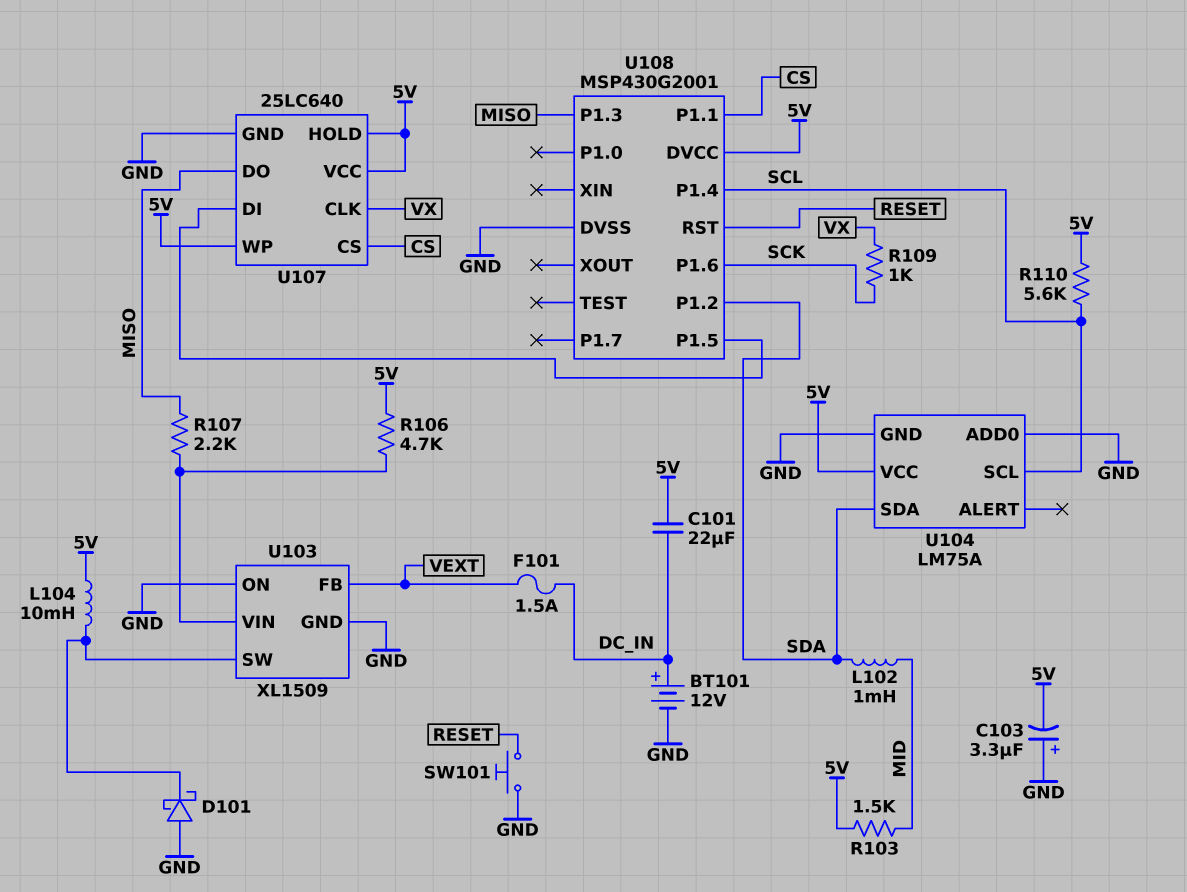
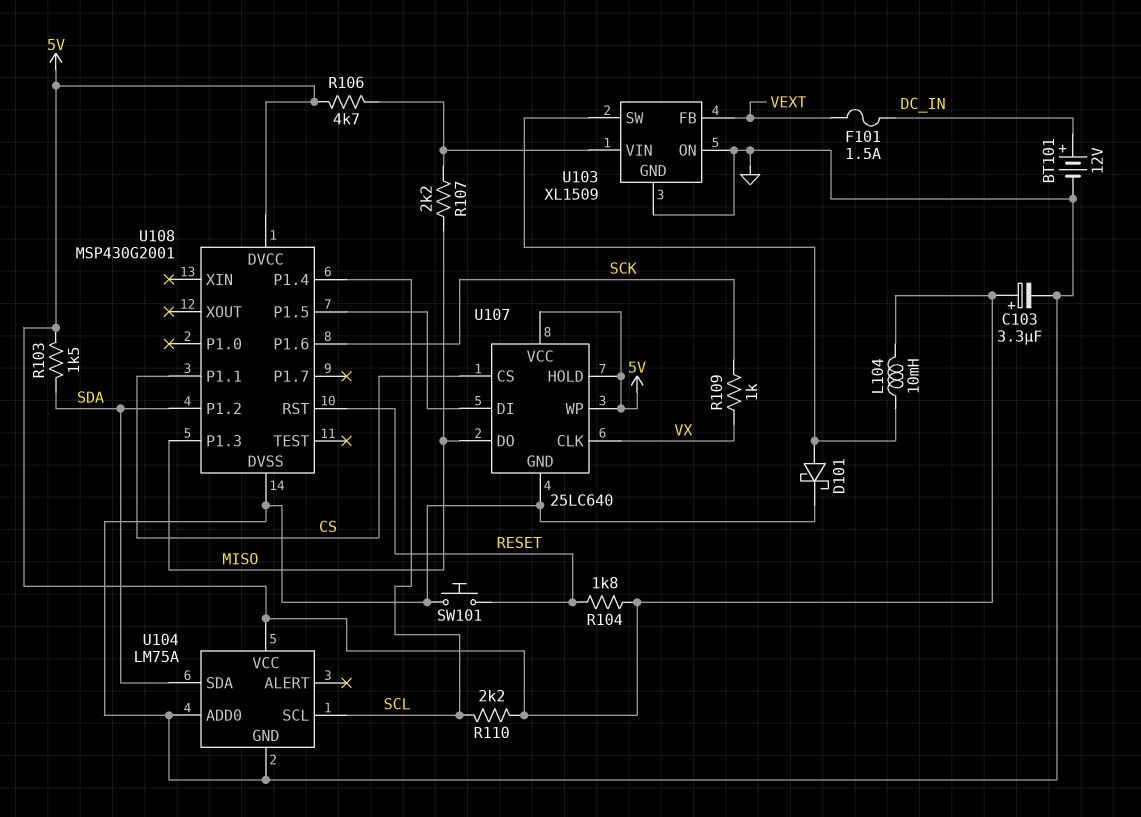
C101: 22uF (5V, DC_IN) -> none
C103: 3.3uF (plus GND, minus 5V) -> 3.3uF (plus 5V, minus GND)
D101: schottky (A GND, K U103/SW) -> schottky (A U103/SW, K GND)
L102: 1mH (MID, SDA) -> none
R103: 1.5k (5V, MID) -> 1.5k (5V, SDA)
R104: none -> 1.8k (5V, RESET)
R110: 5.6k (5V, SCL) -> 2.2k (5V, SCL)

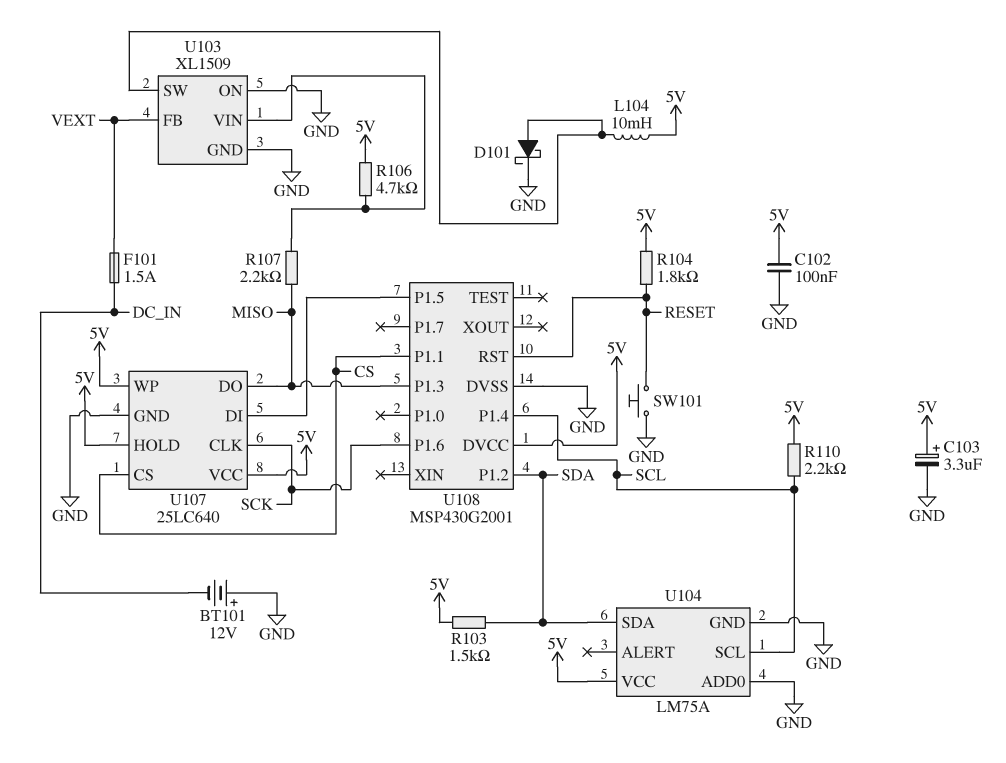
BT101: 12V (plus DC_IN, minus GND) -> 12V (plus GND, minus DC_IN)
C102: none -> 100nF (5V, GND)
R109: 1k (SCK, VX) -> none
U107 pin CLK: VX -> SCK

